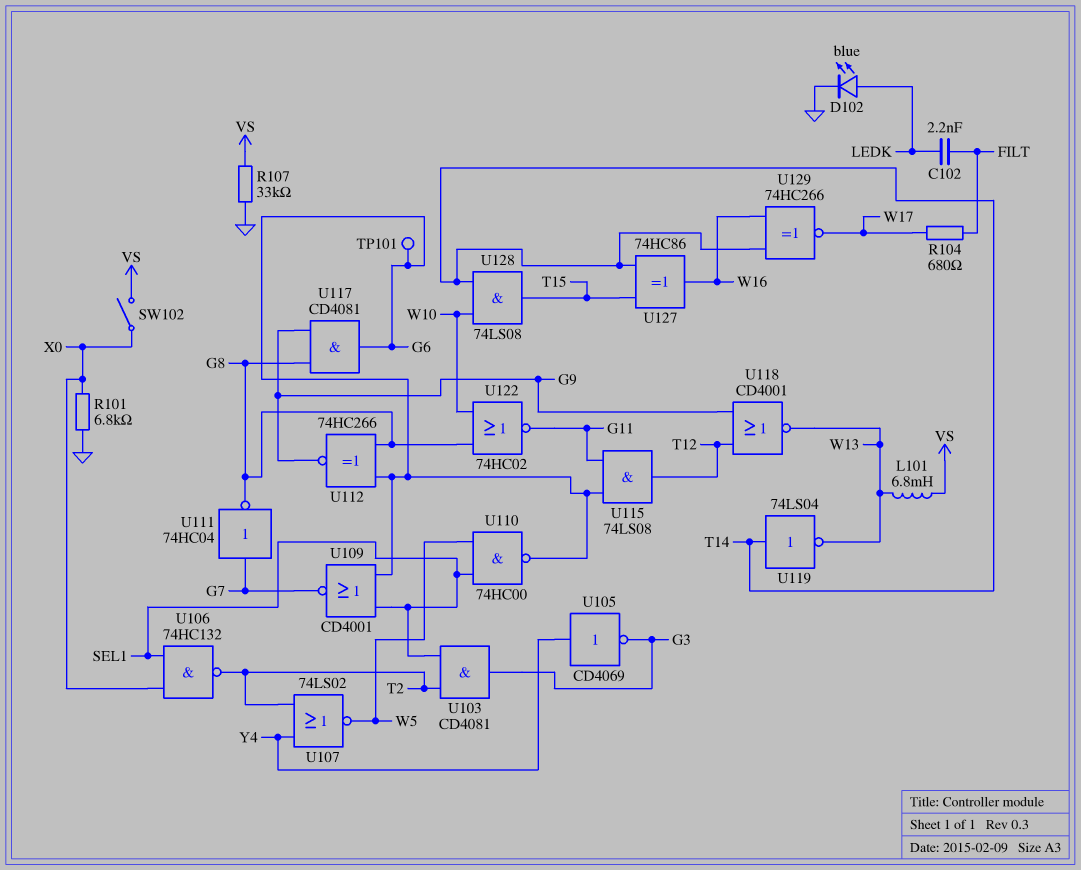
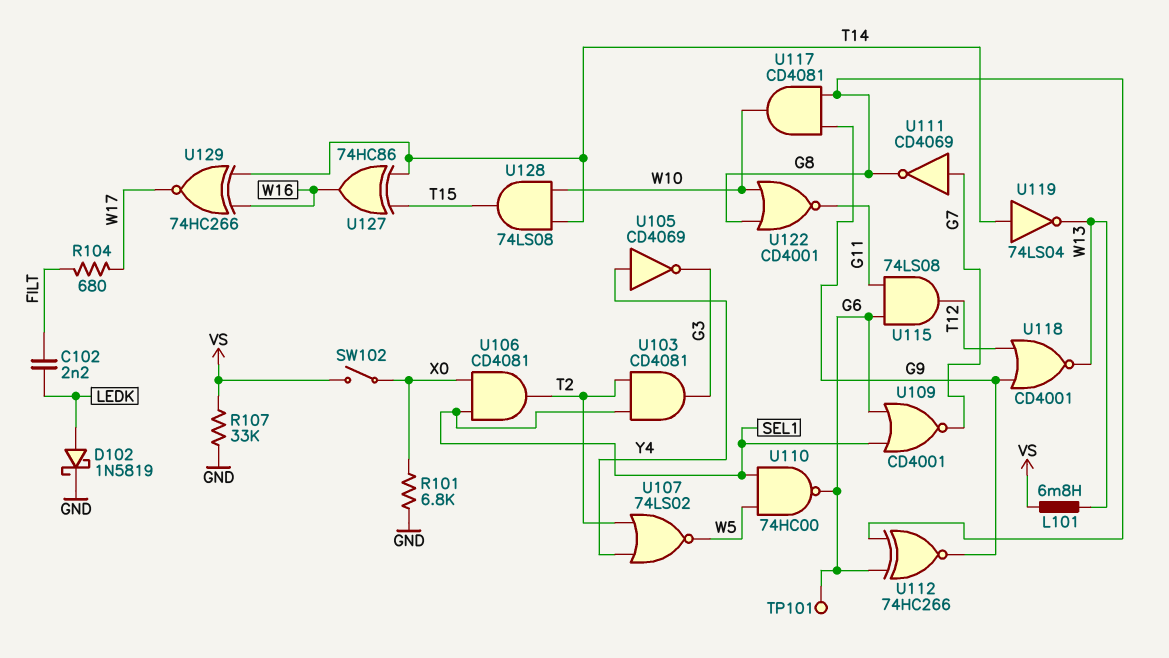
D102: LED blue (A LEDK, K GND) -> schottky 1N5819 (A LEDK, K GND)
U106: NAND 74HC132 (in SEL1, in X0, out T2) -> AND CD4081 (in SEL1, in X0, out T2)
U111: NOT 74HC04 (in G7, out G8) -> NOT CD4069 (in G7, out G8)
U117: AND CD4081 (in G8, in G9, out G6) -> AND CD4081 (in G8, in G9, out W10)
U122: NOR 74HC02 (in G8, in W10, out G11) -> NOR CD4001 (in G8, in W10, out G11)

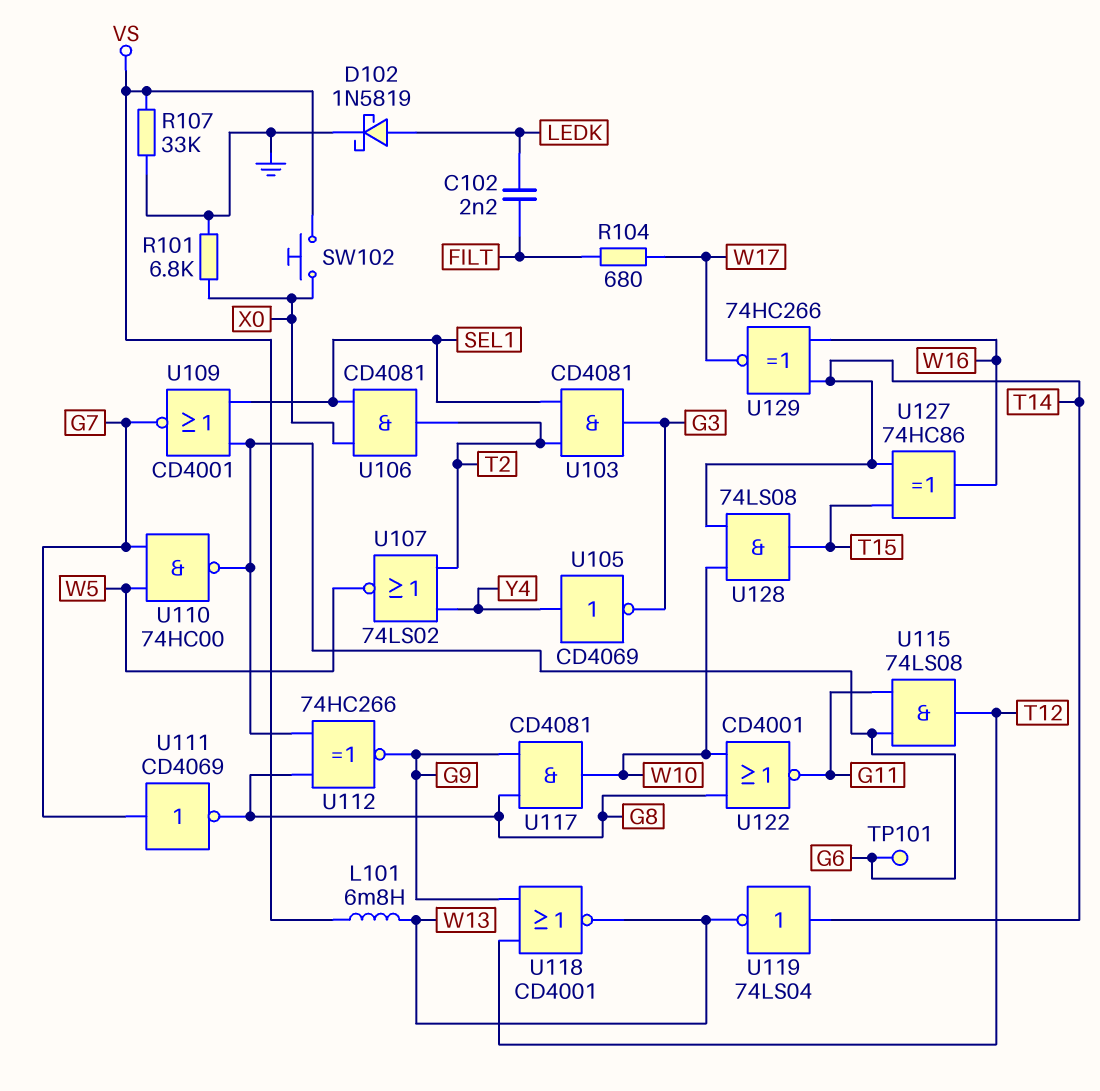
SW102: switch (VS, X0) -> button (VS, X0)
U110: NAND 74HC00 (in SEL1, in W5, out G6) -> NAND 74HC00 (in G7, in W5, out G6)

